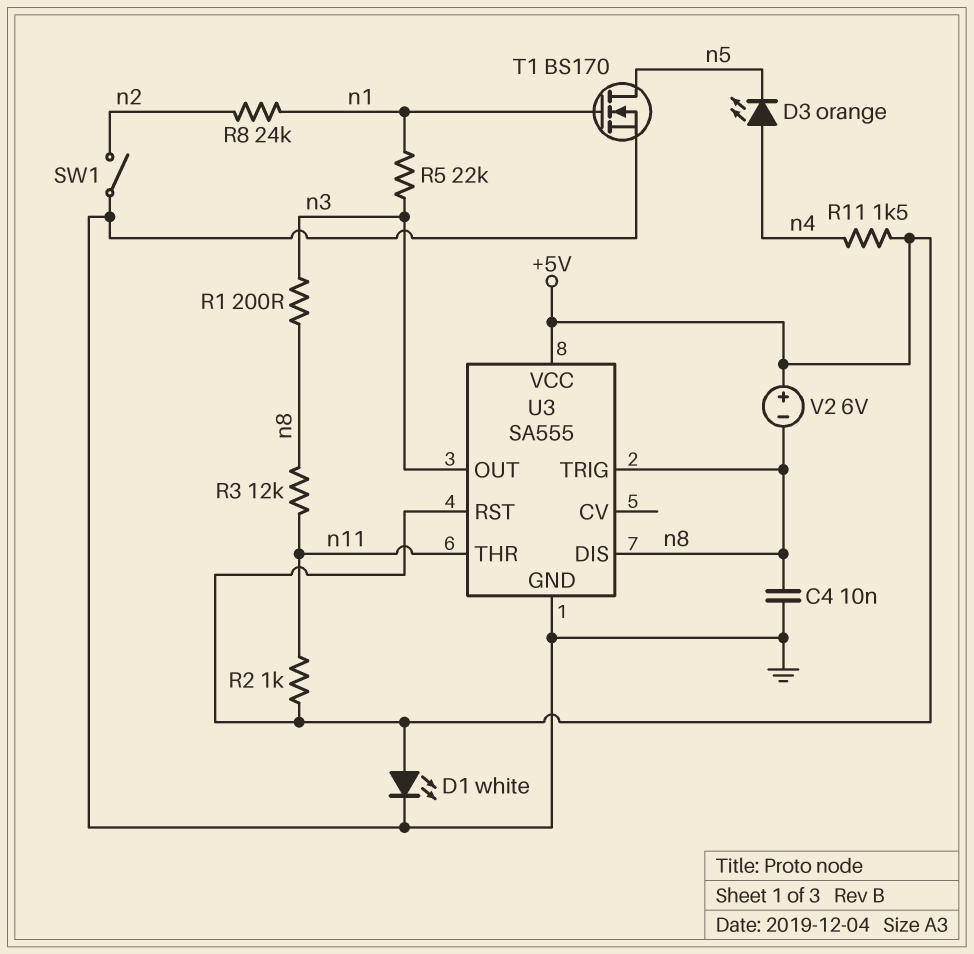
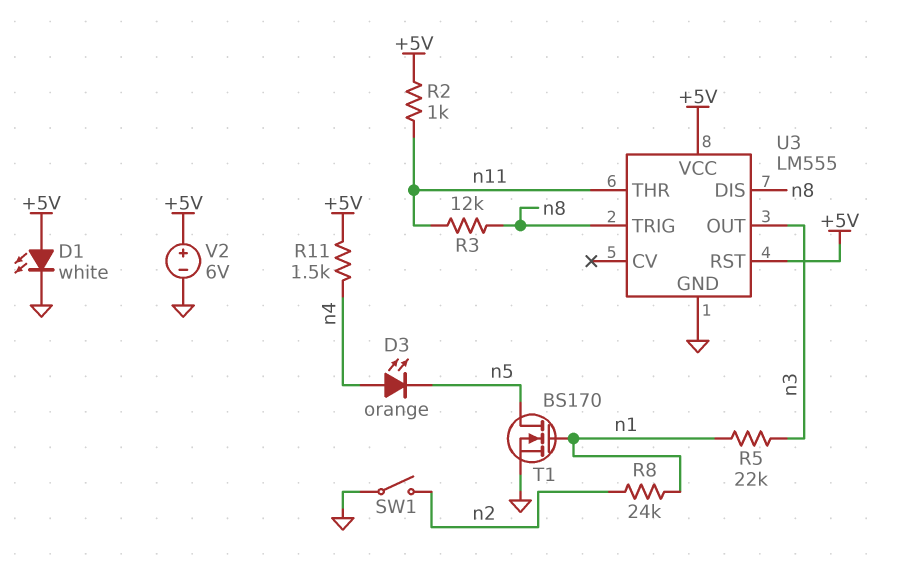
C4: 10nF (GND, n8) -> none
R1: 200 (n3, n8) -> none
U3: SA555 -> LM555
V2: 6V (plus +5V, minus n8) -> 6V (plus +5V, minus GND)

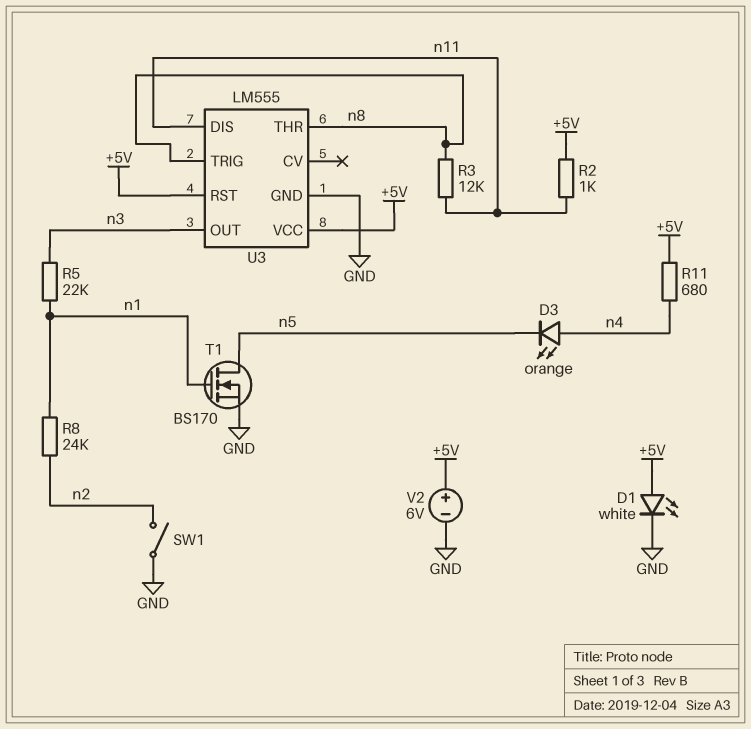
R11: 1.5k (+5V, n4) -> 680 (+5V, n4)
U3 pin DIS: n8 -> n11
U3 pin THR: n11 -> n8

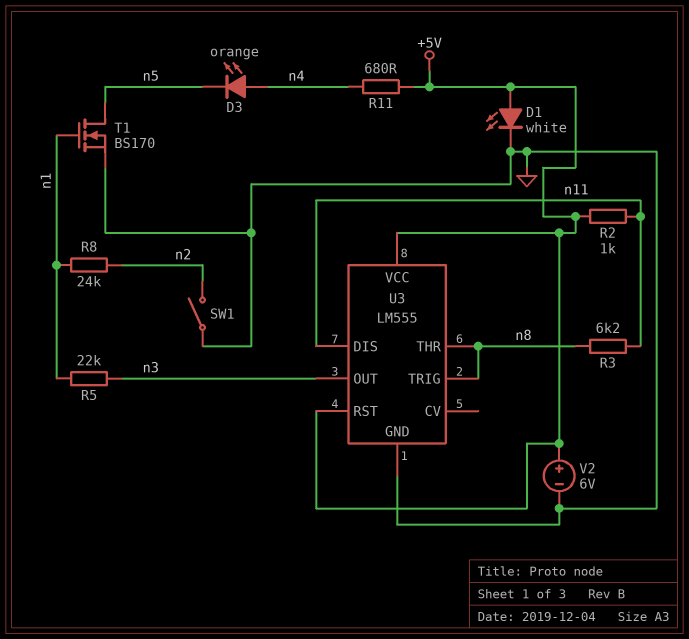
R3: 12k (n8, n11) -> 6.2k (n8, n11)

